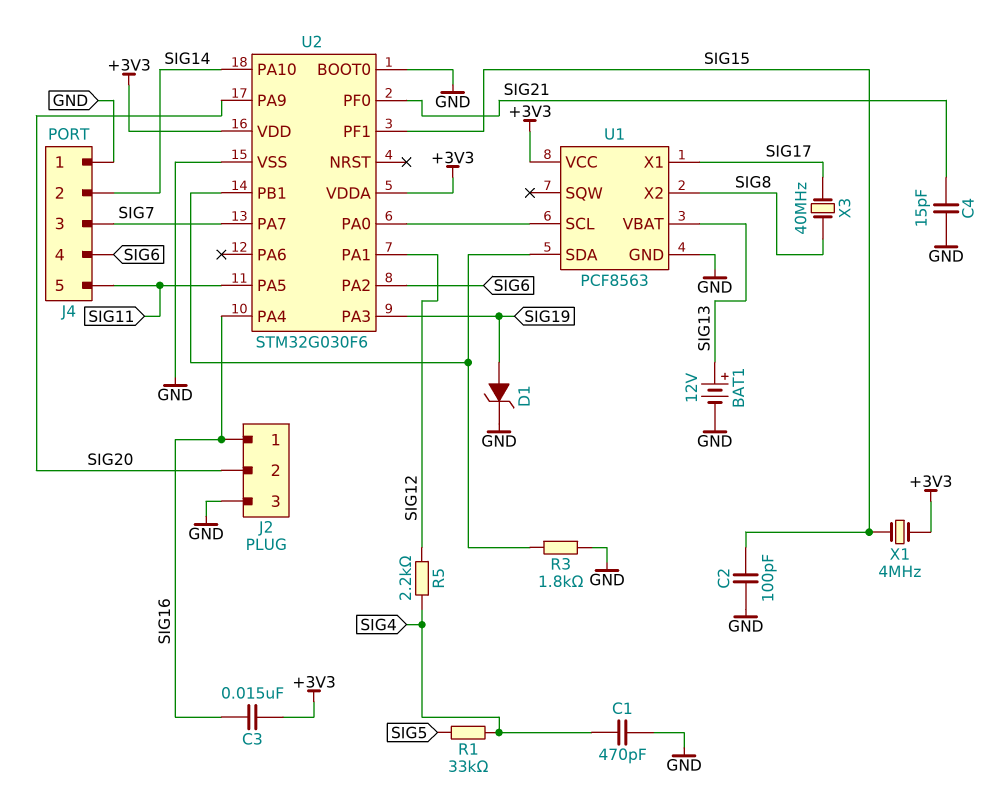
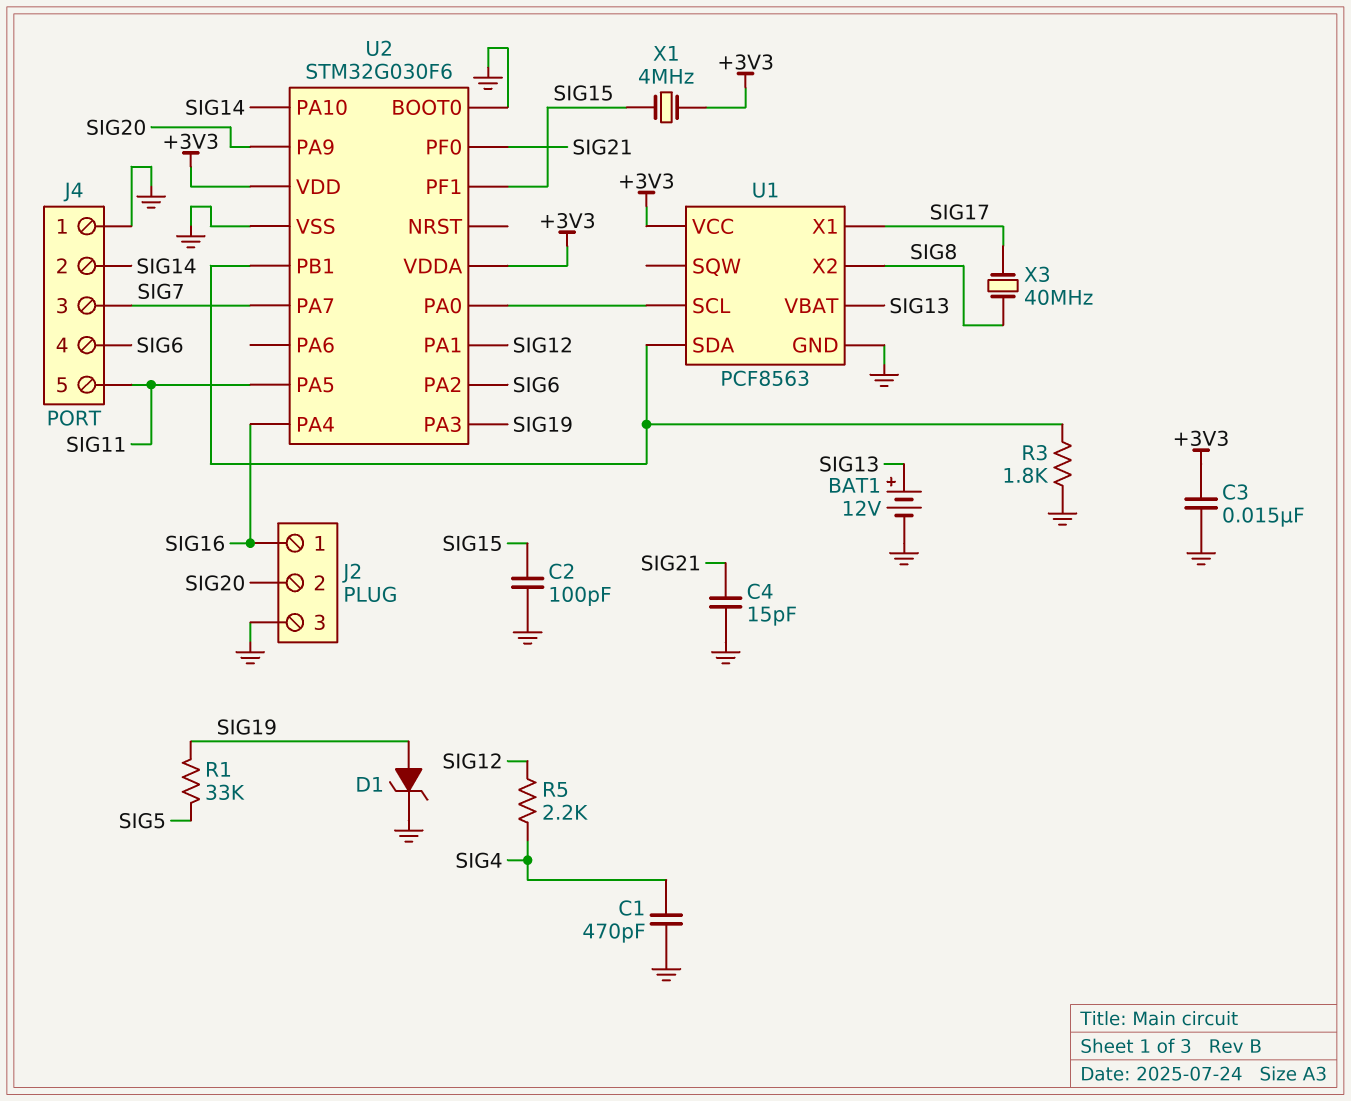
C3: 15nF (+3V3, SIG16) -> 15nF (+3V3, GND)
R1: 33k (SIG4, SIG5) -> 33k (SIG5, SIG19)

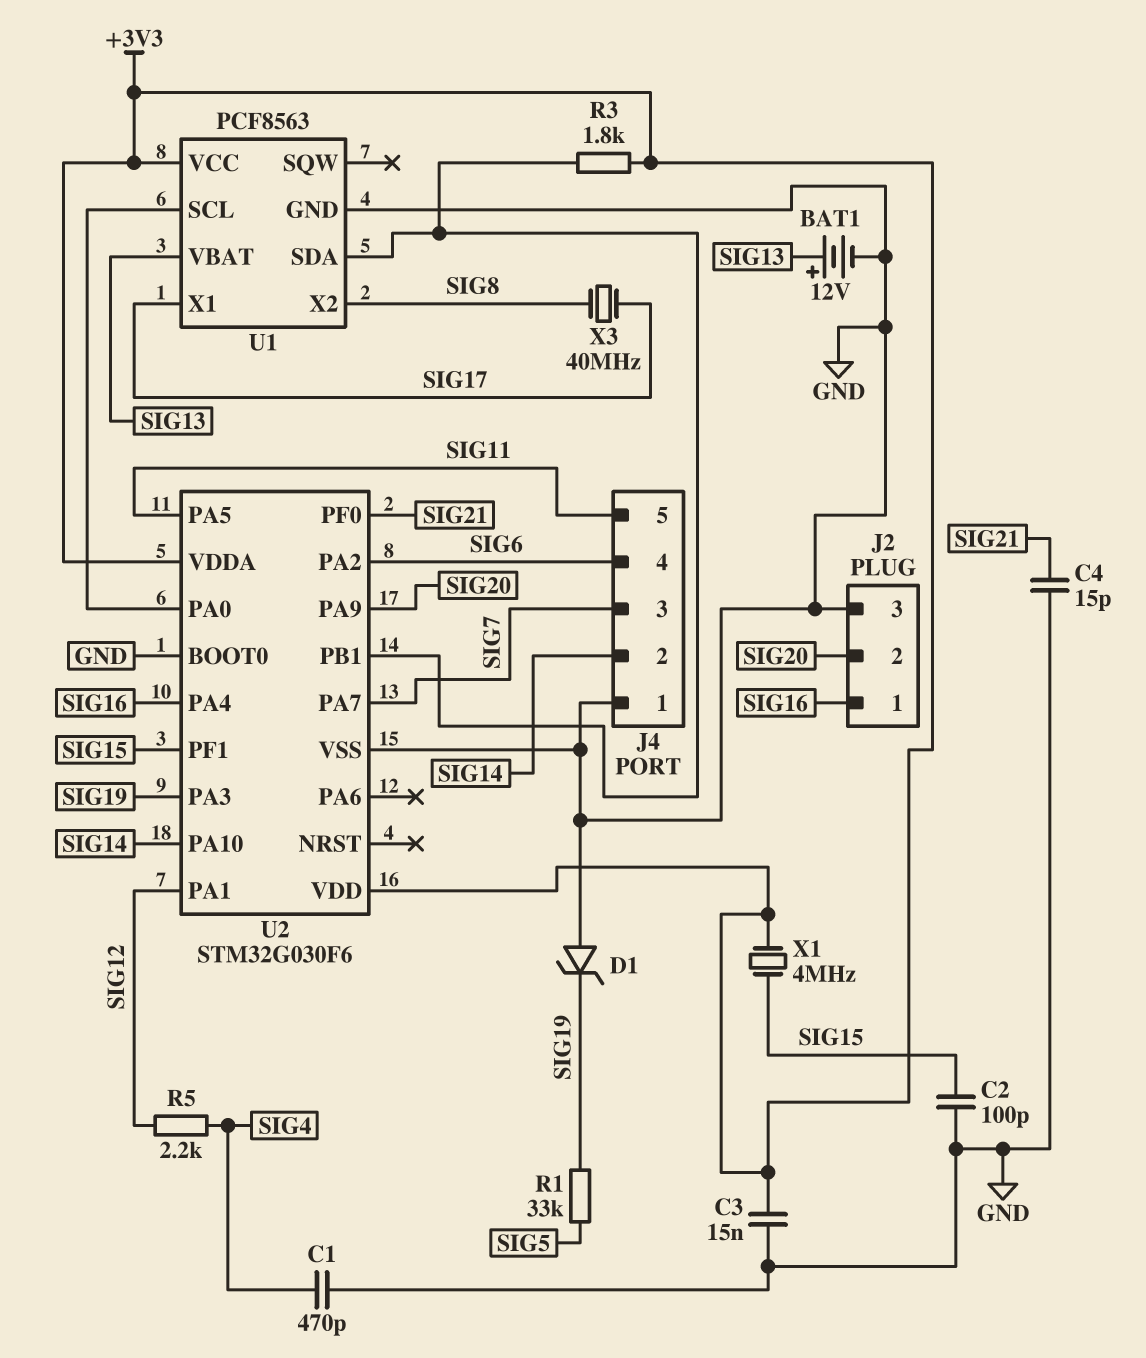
D1: zener (A SIG19, K GND) -> zener (A GND, K SIG19)
R3: 1.8k (GND, U1/SDA) -> 1.8k (+3V3, U1/SDA)

